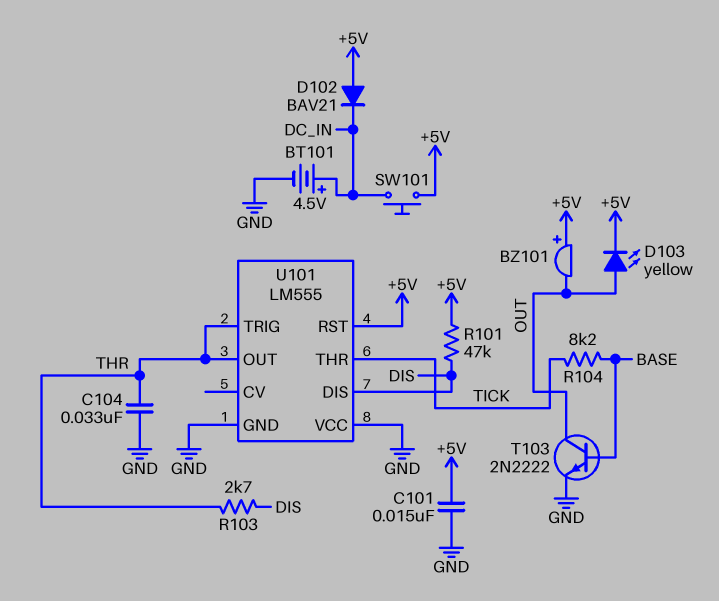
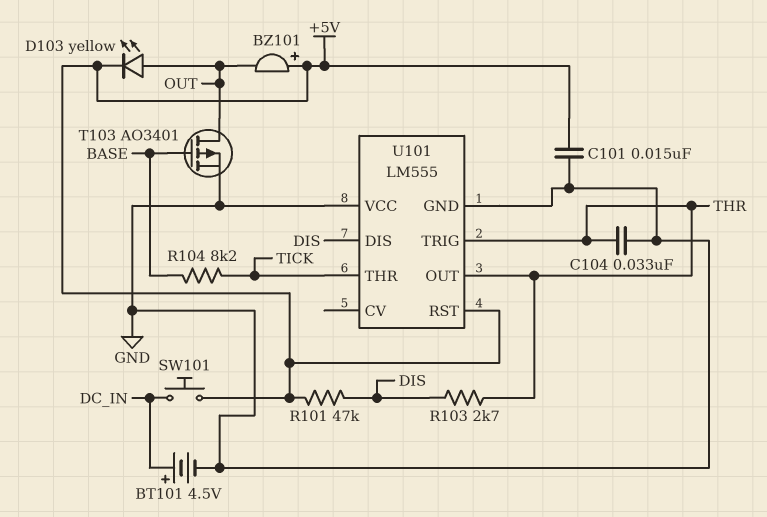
D102: diode BAV21 (A +5V, K DC_IN) -> none
T103: NPN 2N2222 (B BASE, C OUT, E GND) -> PMOS AO3401 (G BASE, D OUT, S GND)

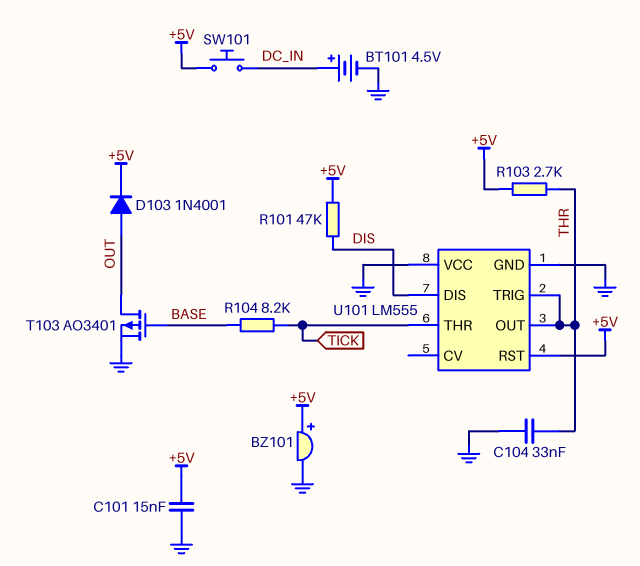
BZ101: buzzer (plus +5V, minus OUT) -> buzzer (plus +5V, minus GND)
D103: LED yellow (A OUT, K +5V) -> diode 1N4001 (A OUT, K +5V)
R103: 2.7k (DIS, THR) -> 2.7k (+5V, THR)

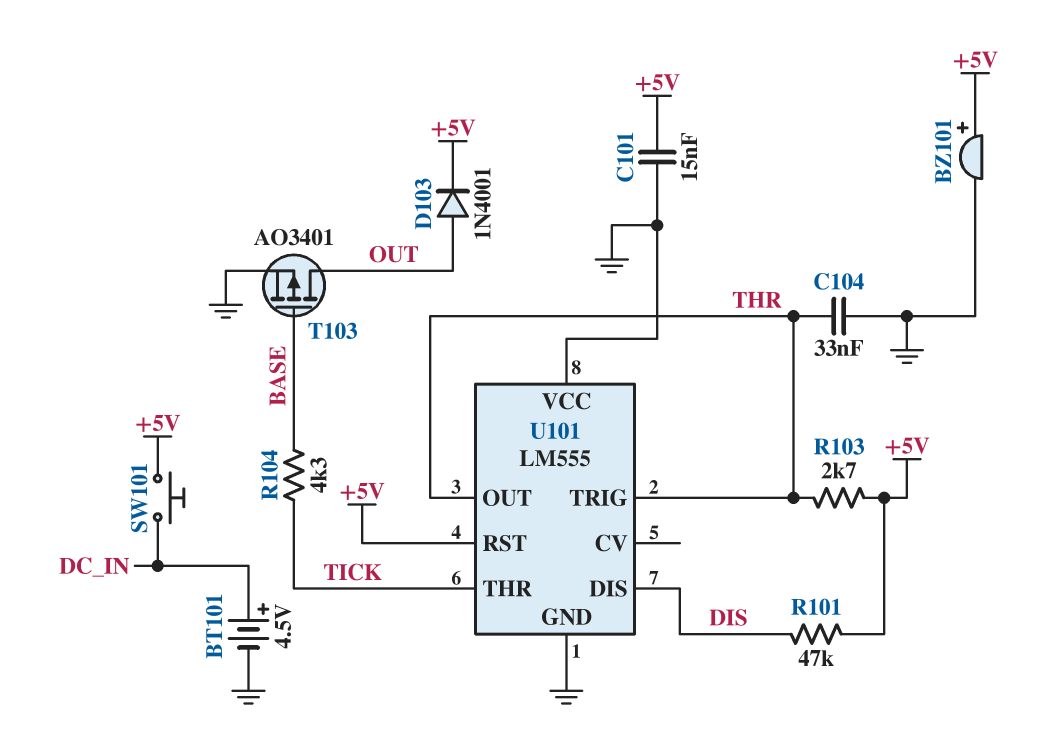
R104: 8.2k (BASE, TICK) -> 4.3k (BASE, TICK)

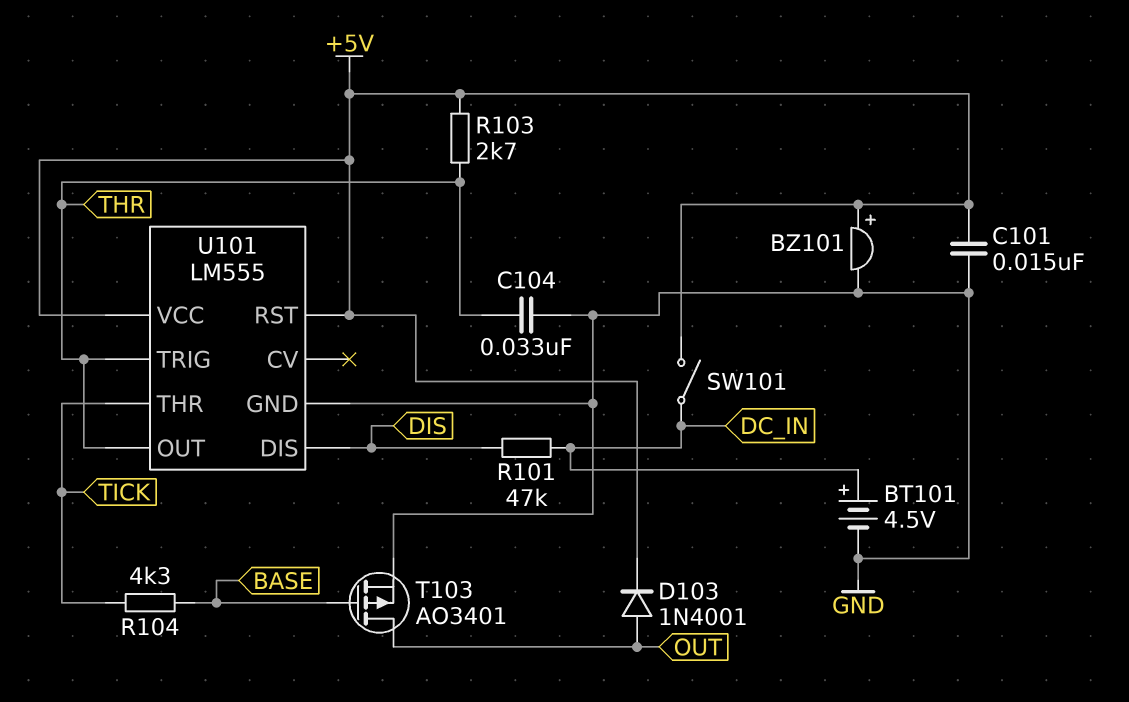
R101: 47k (+5V, DIS) -> 47k (DC_IN, DIS)
SW101: button (+5V, DC_IN) -> switch (+5V, DC_IN)
U101 pin VCC: GND -> +5V

